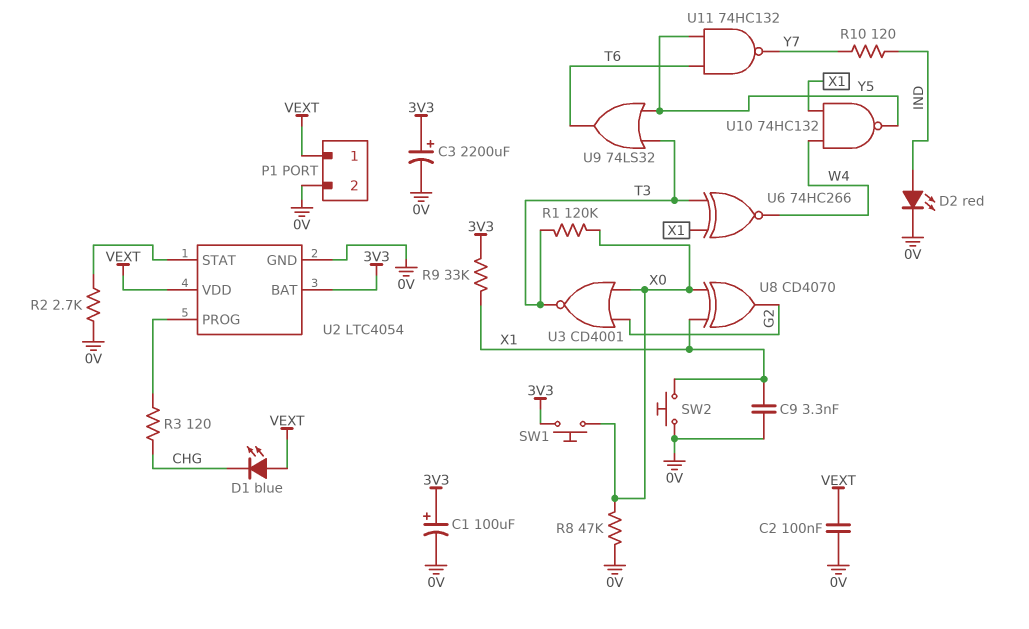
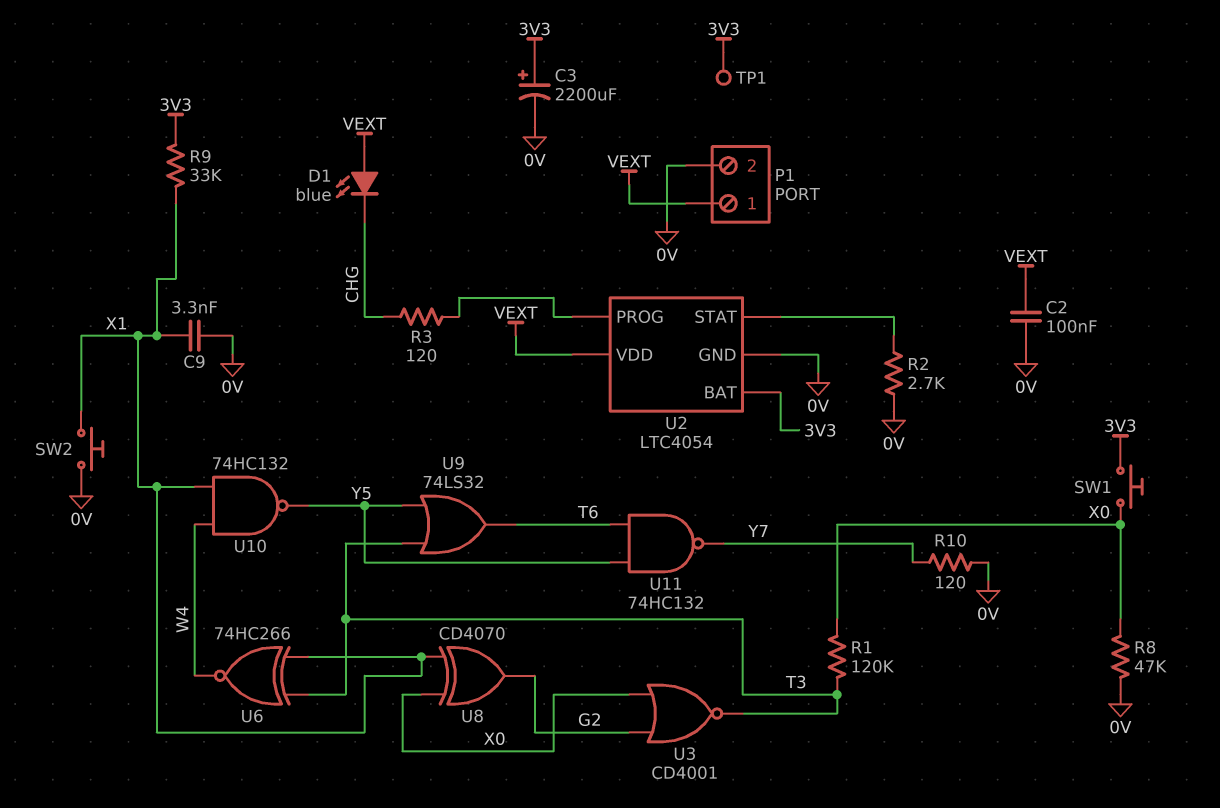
C1: 100uF (plus 3V3, minus 0V) -> none
D2: LED red (A IND, K 0V) -> none
R10: 120 (IND, Y7) -> 120 (0V, Y7)
TP1: none -> test point (3V3)

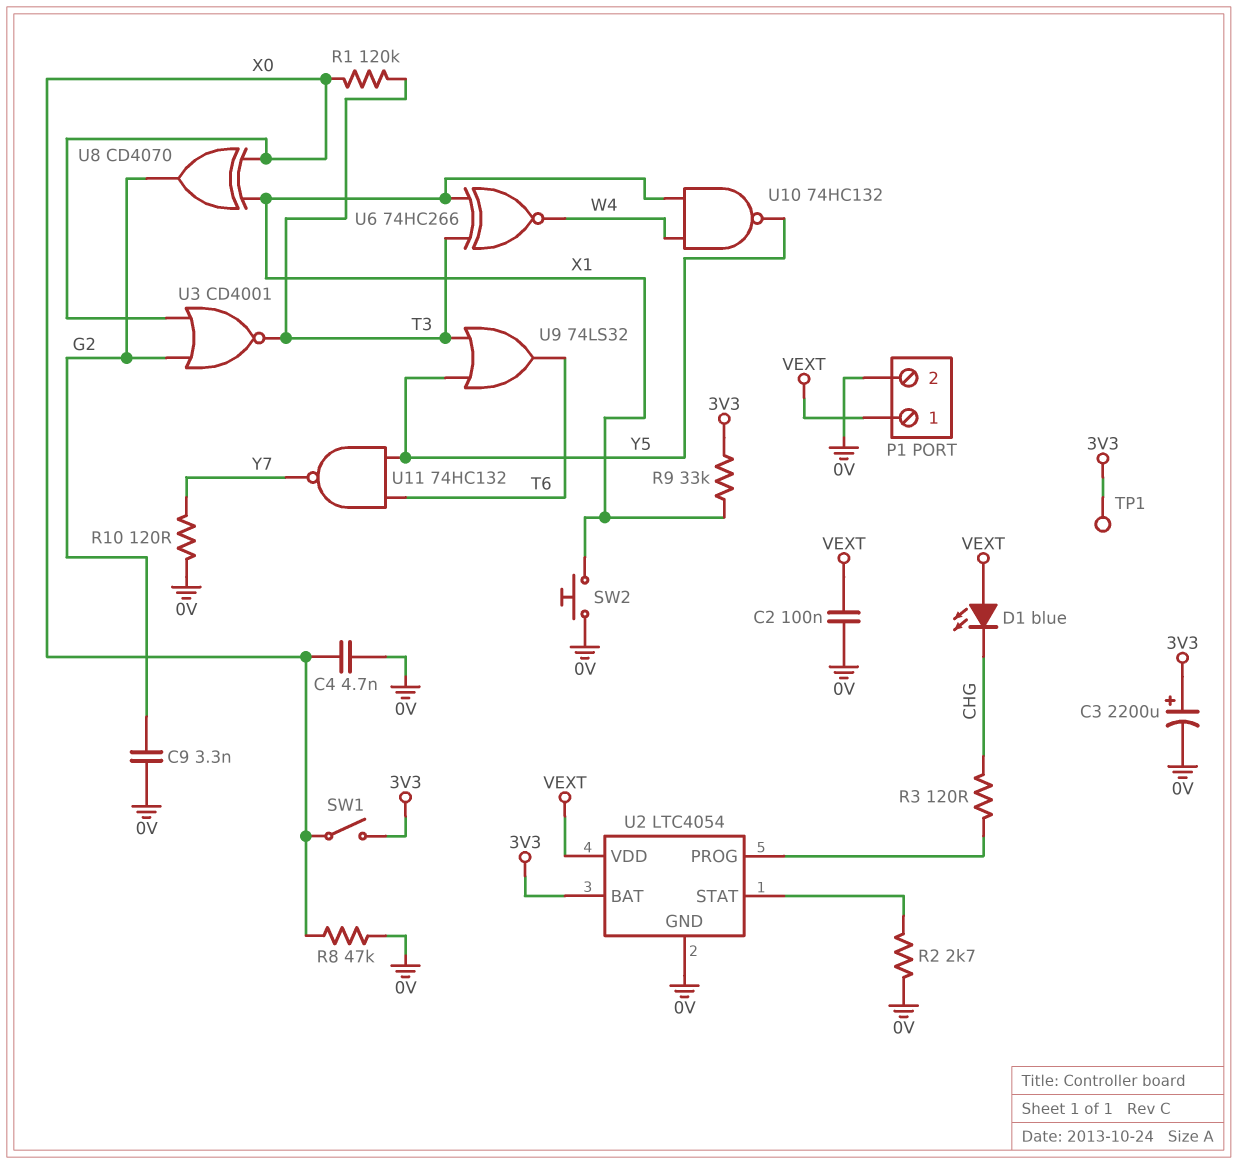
C4: none -> 4.7nF (0V, X0)
C9: 3.3nF (0V, X1) -> 3.3nF (0V, G2)
SW1: button (3V3, X0) -> switch (3V3, X0)

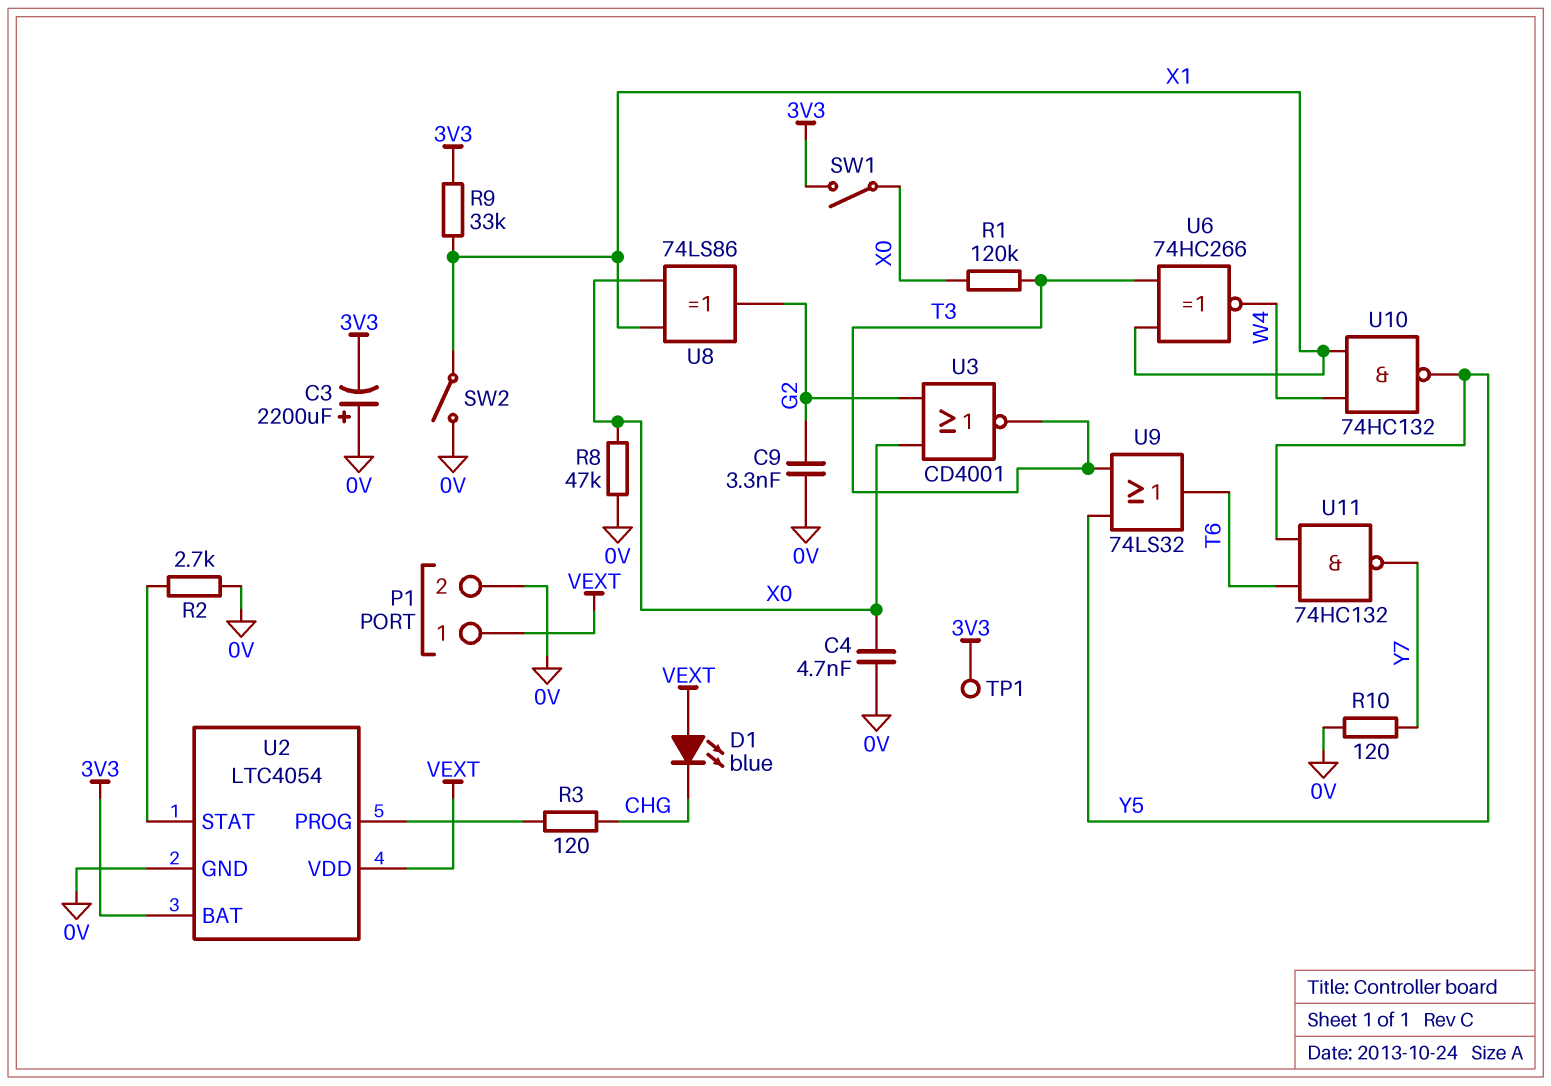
C2: 100nF (0V, VEXT) -> none
C3: 2200uF (plus 3V3, minus 0V) -> 2200uF (plus 0V, minus 3V3)
SW2: button (0V, X1) -> switch (0V, X1)
U8: XOR CD4070 (in X0, in X1, out G2) -> XOR 74LS86 (in X0, in X1, out G2)

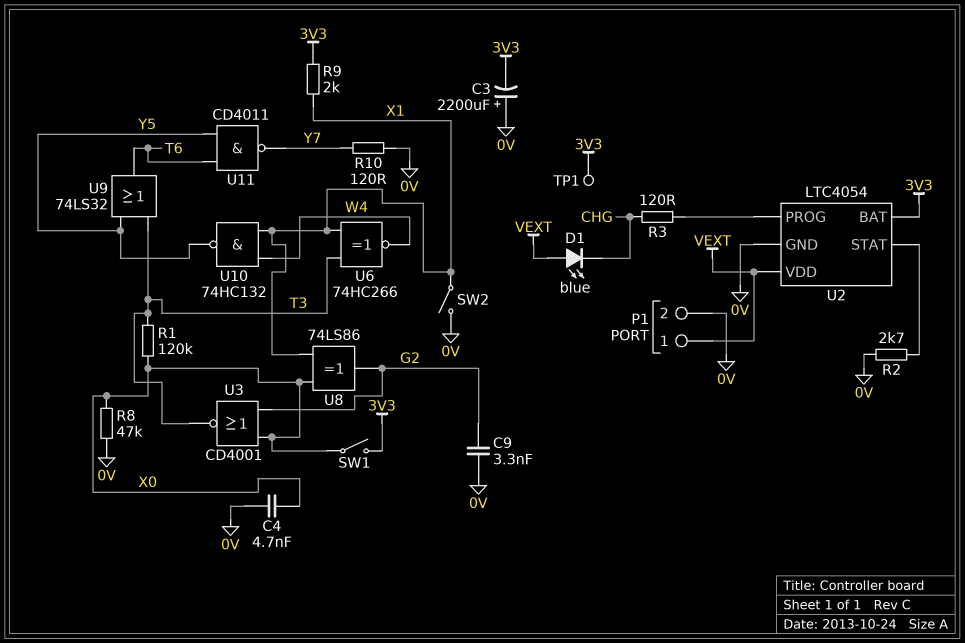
R9: 33k (3V3, X1) -> 2k (3V3, X1)
U11: NAND 74HC132 (in T6, in Y5, out Y7) -> NAND CD4011 (in T6, in Y5, out Y7)

